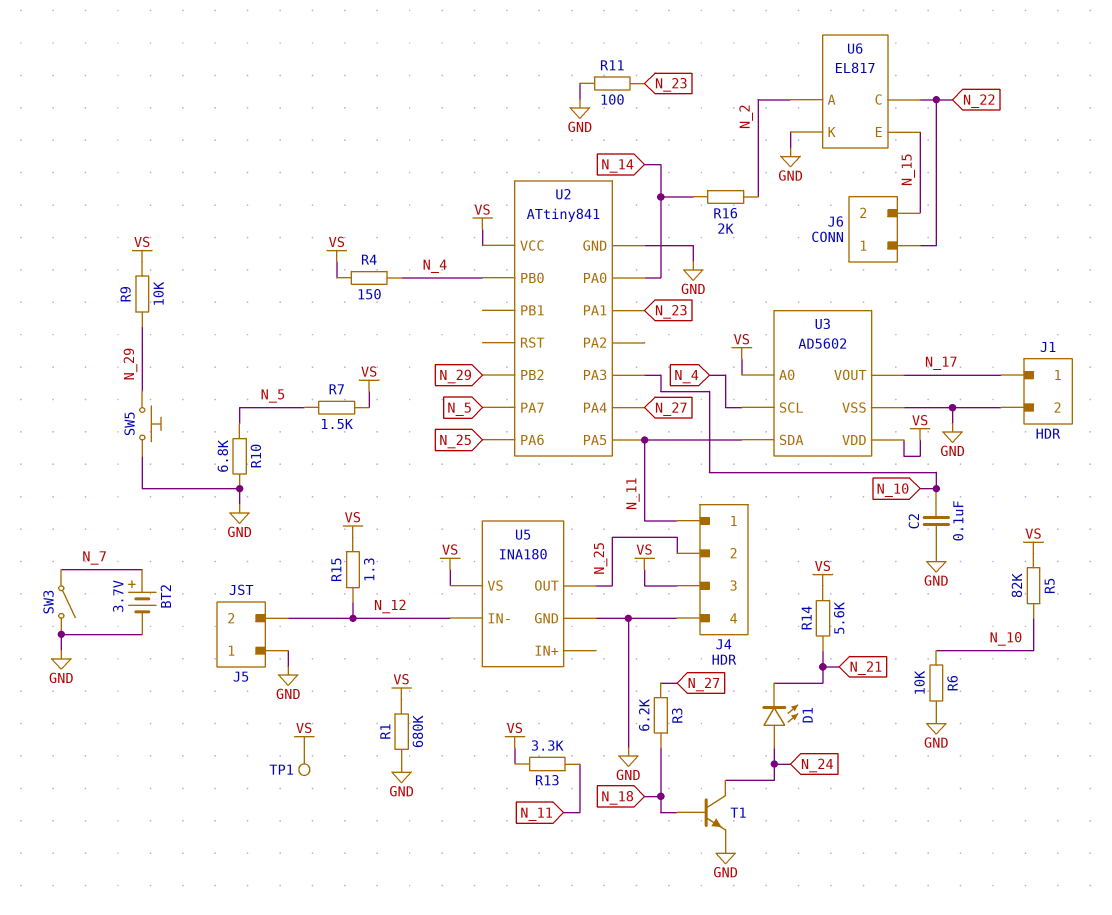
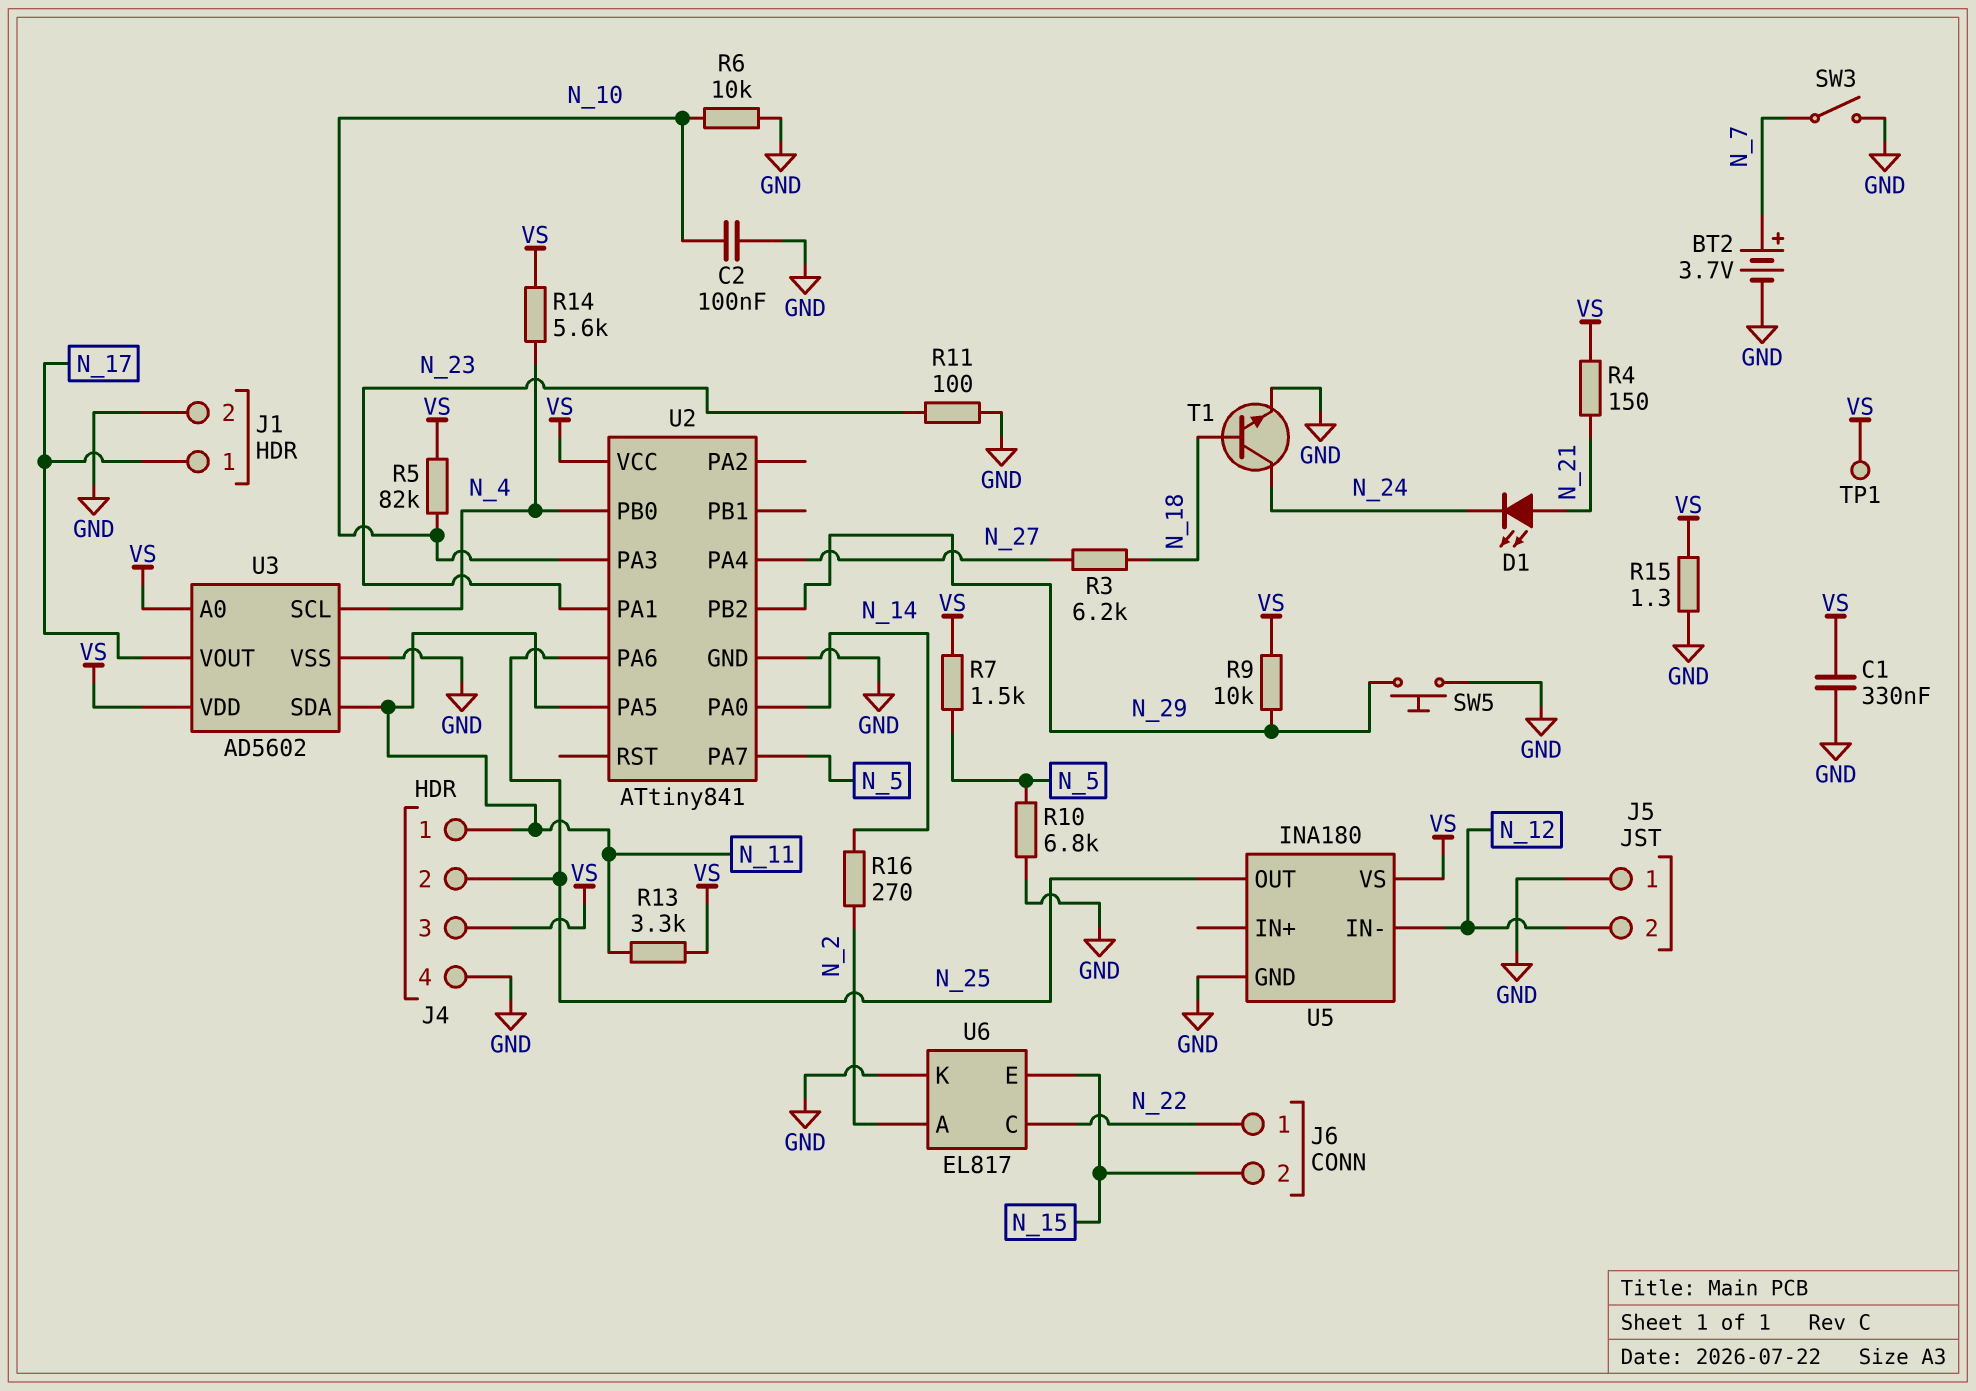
C1: none -> 330nF (GND, VS)
D1: LED (A N_24, K N_21) -> LED (A N_21, K N_24)
R1: 680k (GND, VS) -> none
R4: 150 (N_4, VS) -> 150 (N_21, VS)
R14: 5.6k (N_21, VS) -> 5.6k (N_4, VS)
R15: 1.3 (N_12, VS) -> 1.3 (GND, VS)
R16: 2k (N_2, N_14) -> 270 (N_2, N_14)

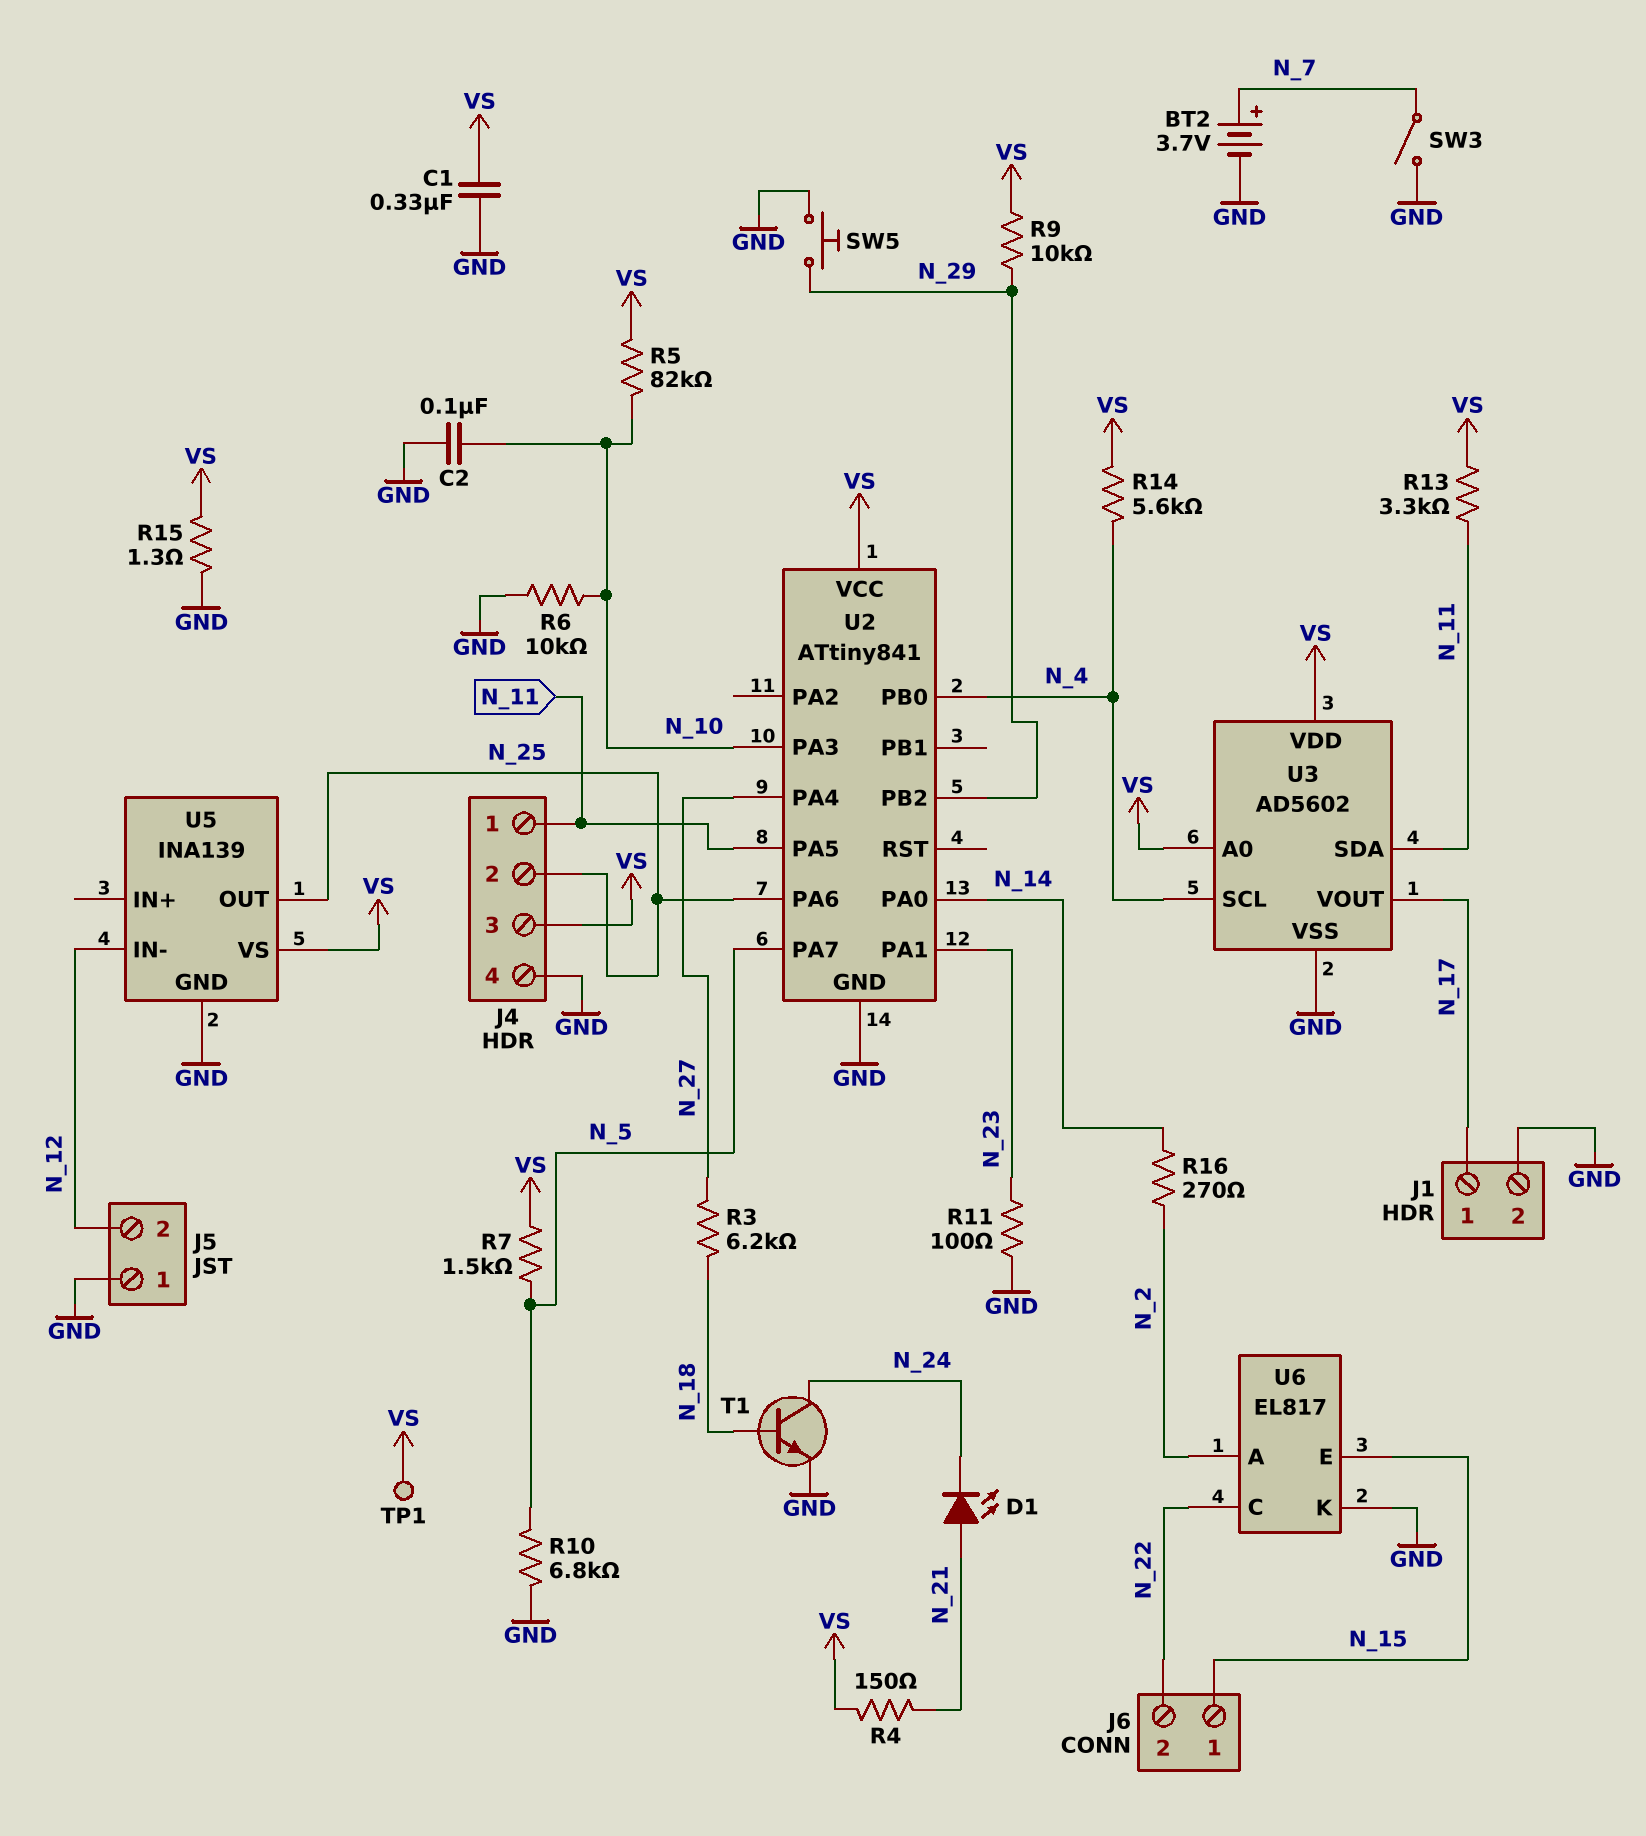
J6 pin 1: N_22 -> N_15
J6 pin 2: N_15 -> N_22
U5: INA180 -> INA139

